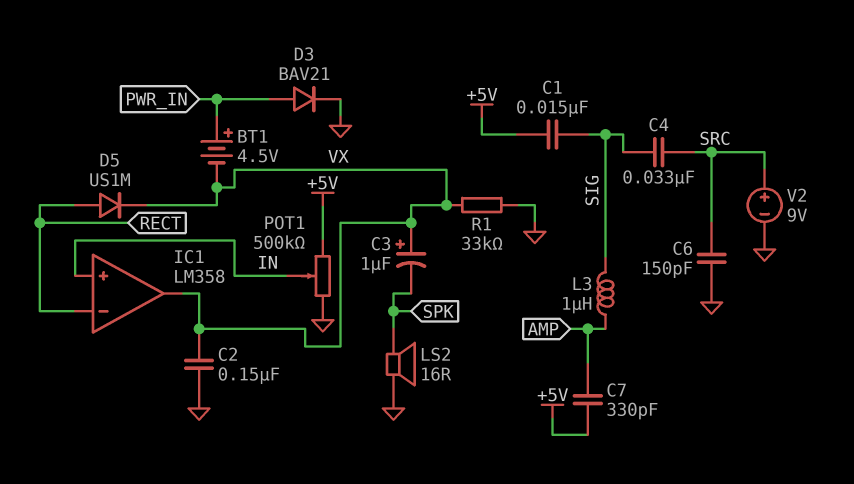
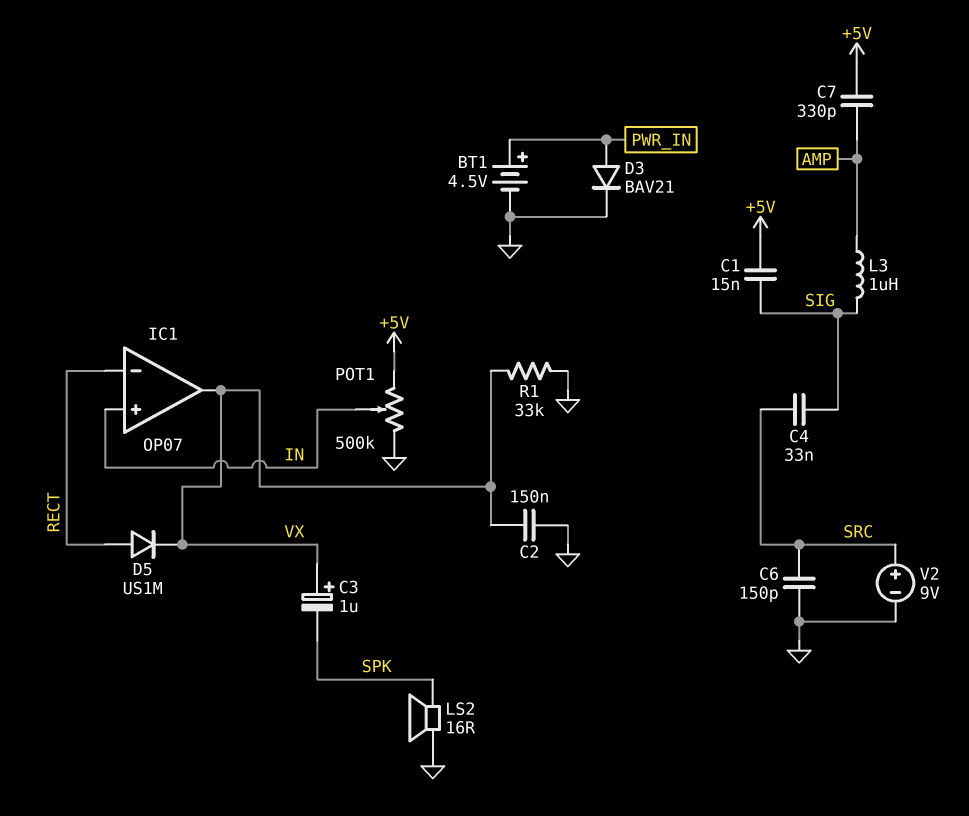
BT1: 4.5V (plus PWR_IN, minus VX) -> 4.5V (plus PWR_IN, minus GND)
IC1: LM358 -> OP07

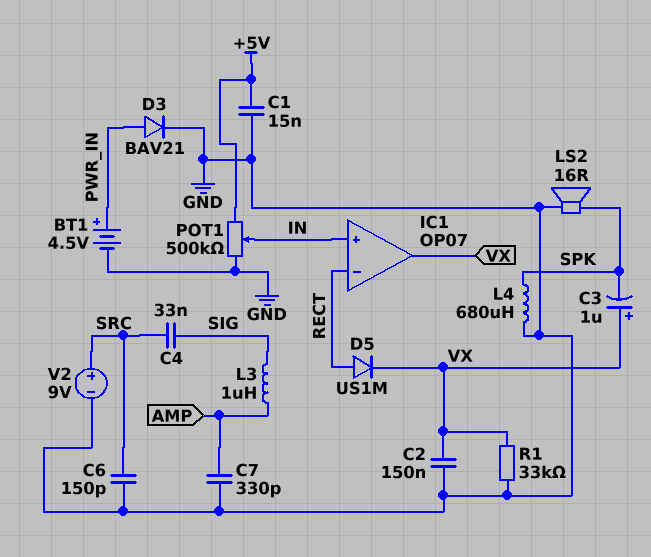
C1: 15nF (+5V, SIG) -> 15nF (+5V, GND)
C7: 330pF (+5V, AMP) -> 330pF (AMP, GND)
L4: none -> 680uH (GND, SPK)

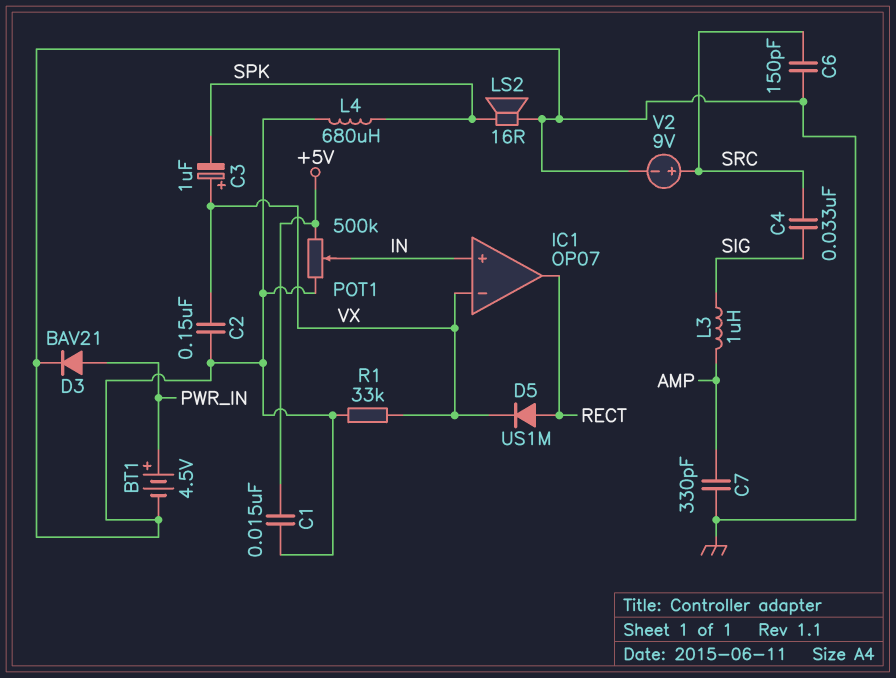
IC1 pin in-: RECT -> VX
IC1 pin out: VX -> RECT

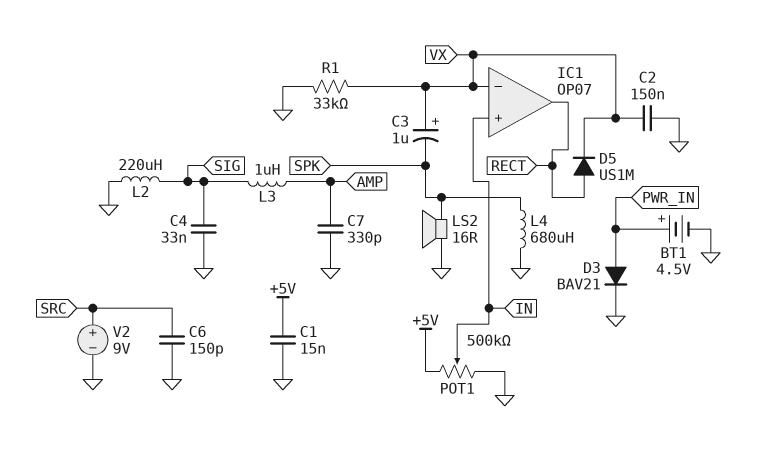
C4: 33nF (SIG, SRC) -> 33nF (GND, SIG)
L2: none -> 220uH (GND, SIG)

